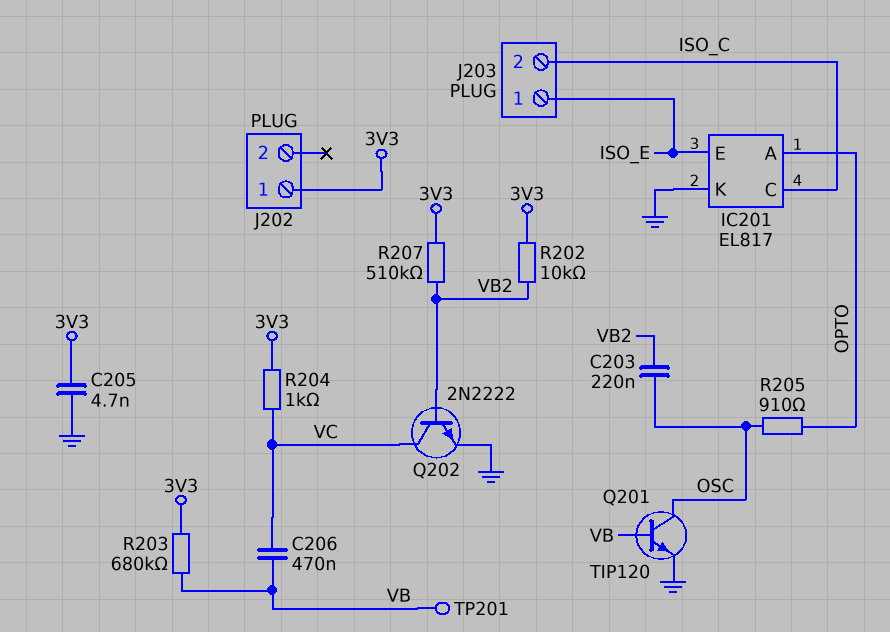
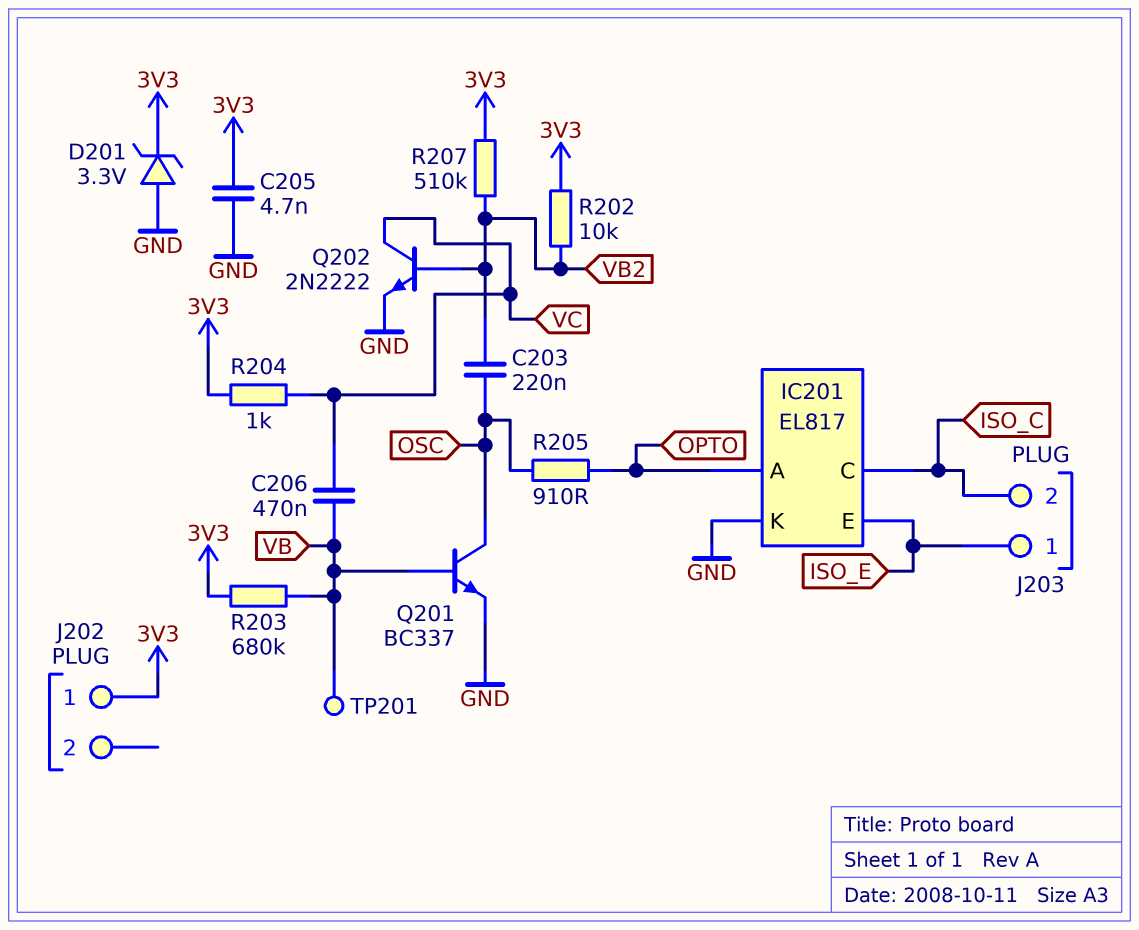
D201: none -> zener 3.3V (A GND, K 3V3)
Q201: NPN TIP120 (B VB, C OSC, E GND) -> NPN BC337 (B VB, C OSC, E GND)

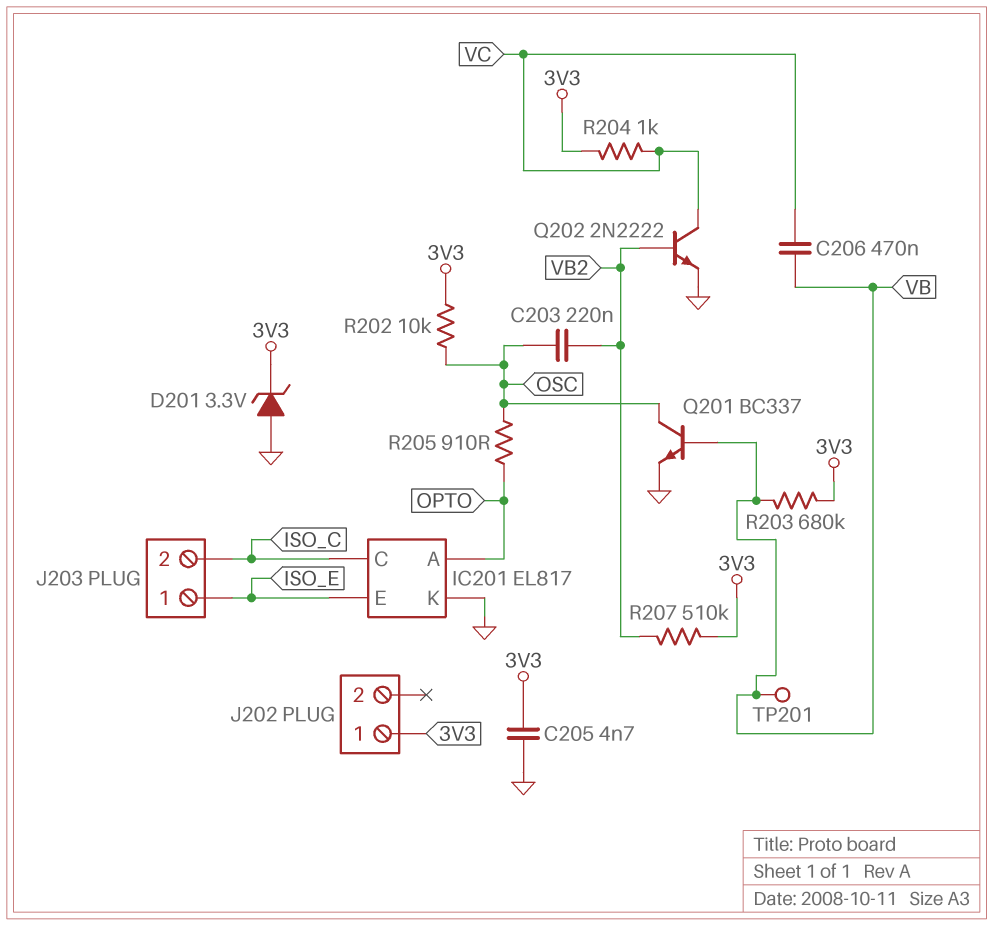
R202: 10k (3V3, VB2) -> 10k (3V3, OSC)

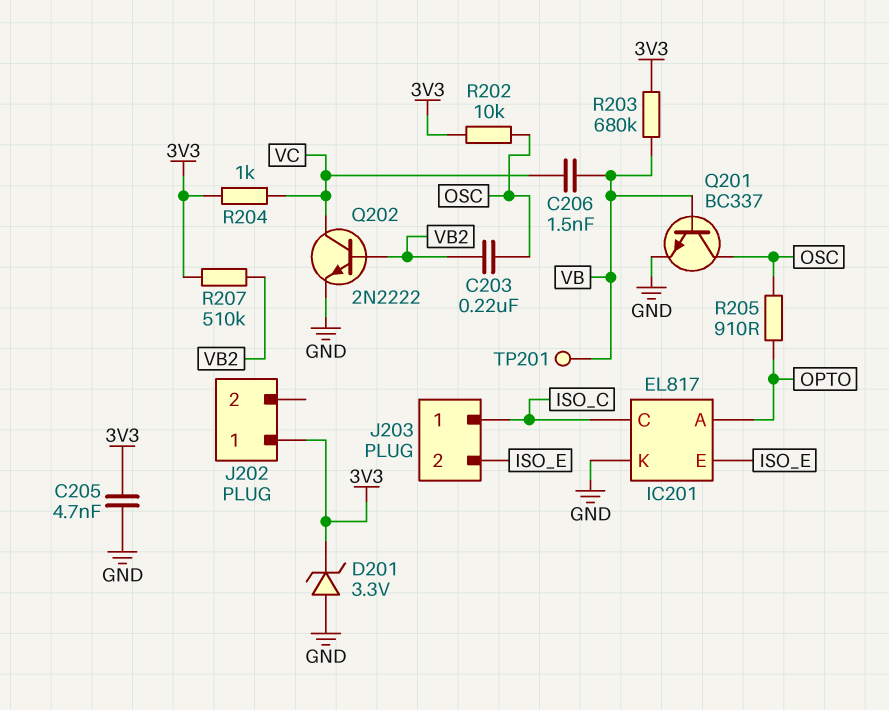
C206: 470nF (VB, VC) -> 1.5nF (VB, VC)
J203 pin 1: ISO_E -> ISO_C
J203 pin 2: ISO_C -> ISO_E

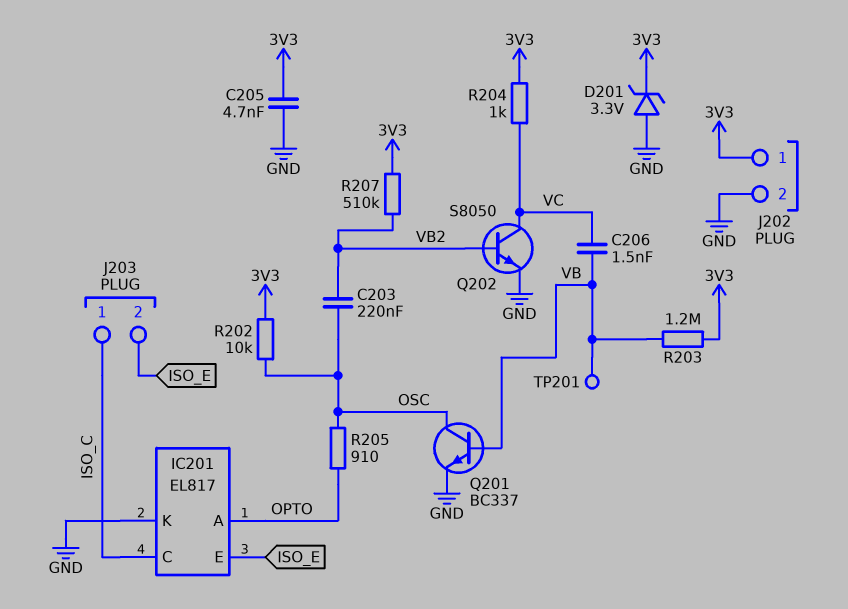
J202 pin 2: none -> GND
Q202: NPN 2N2222 (B VB2, C VC, E GND) -> NPN S8050 (B VB2, C VC, E GND)
R203: 680k (3V3, VB) -> 1.2M (3V3, VB)

